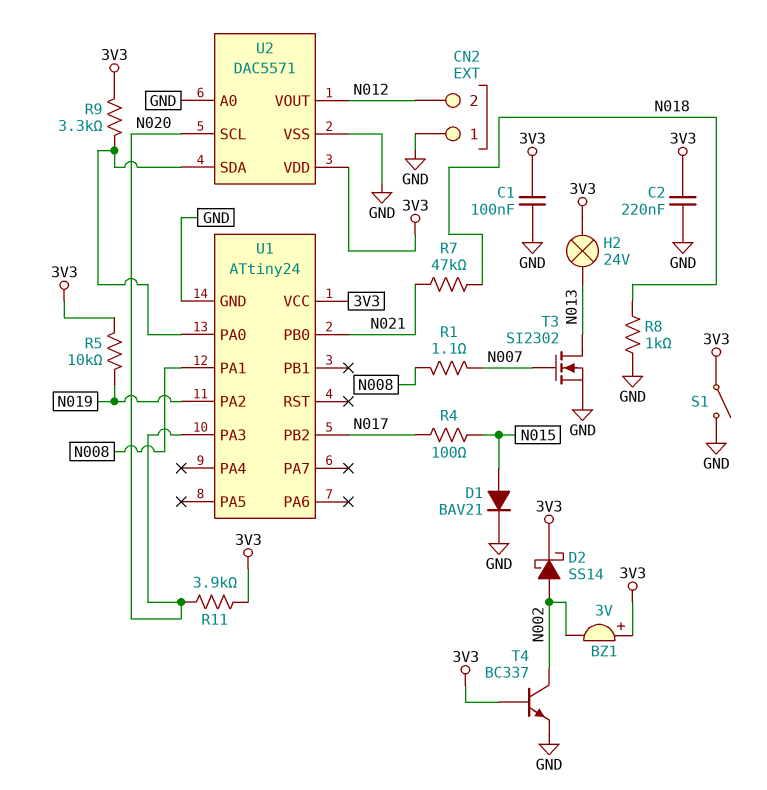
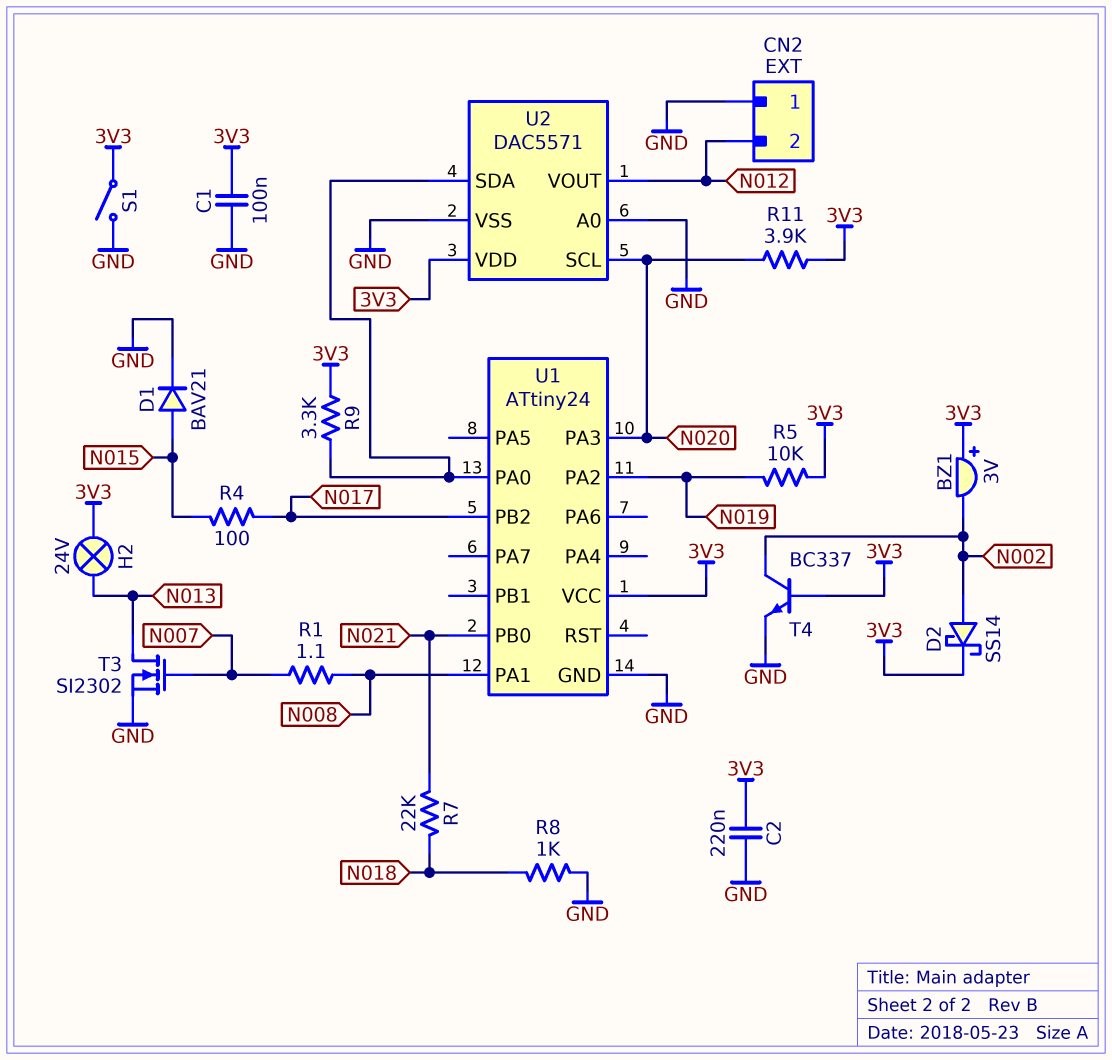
R7: 47k (N018, N021) -> 22k (N018, N021)

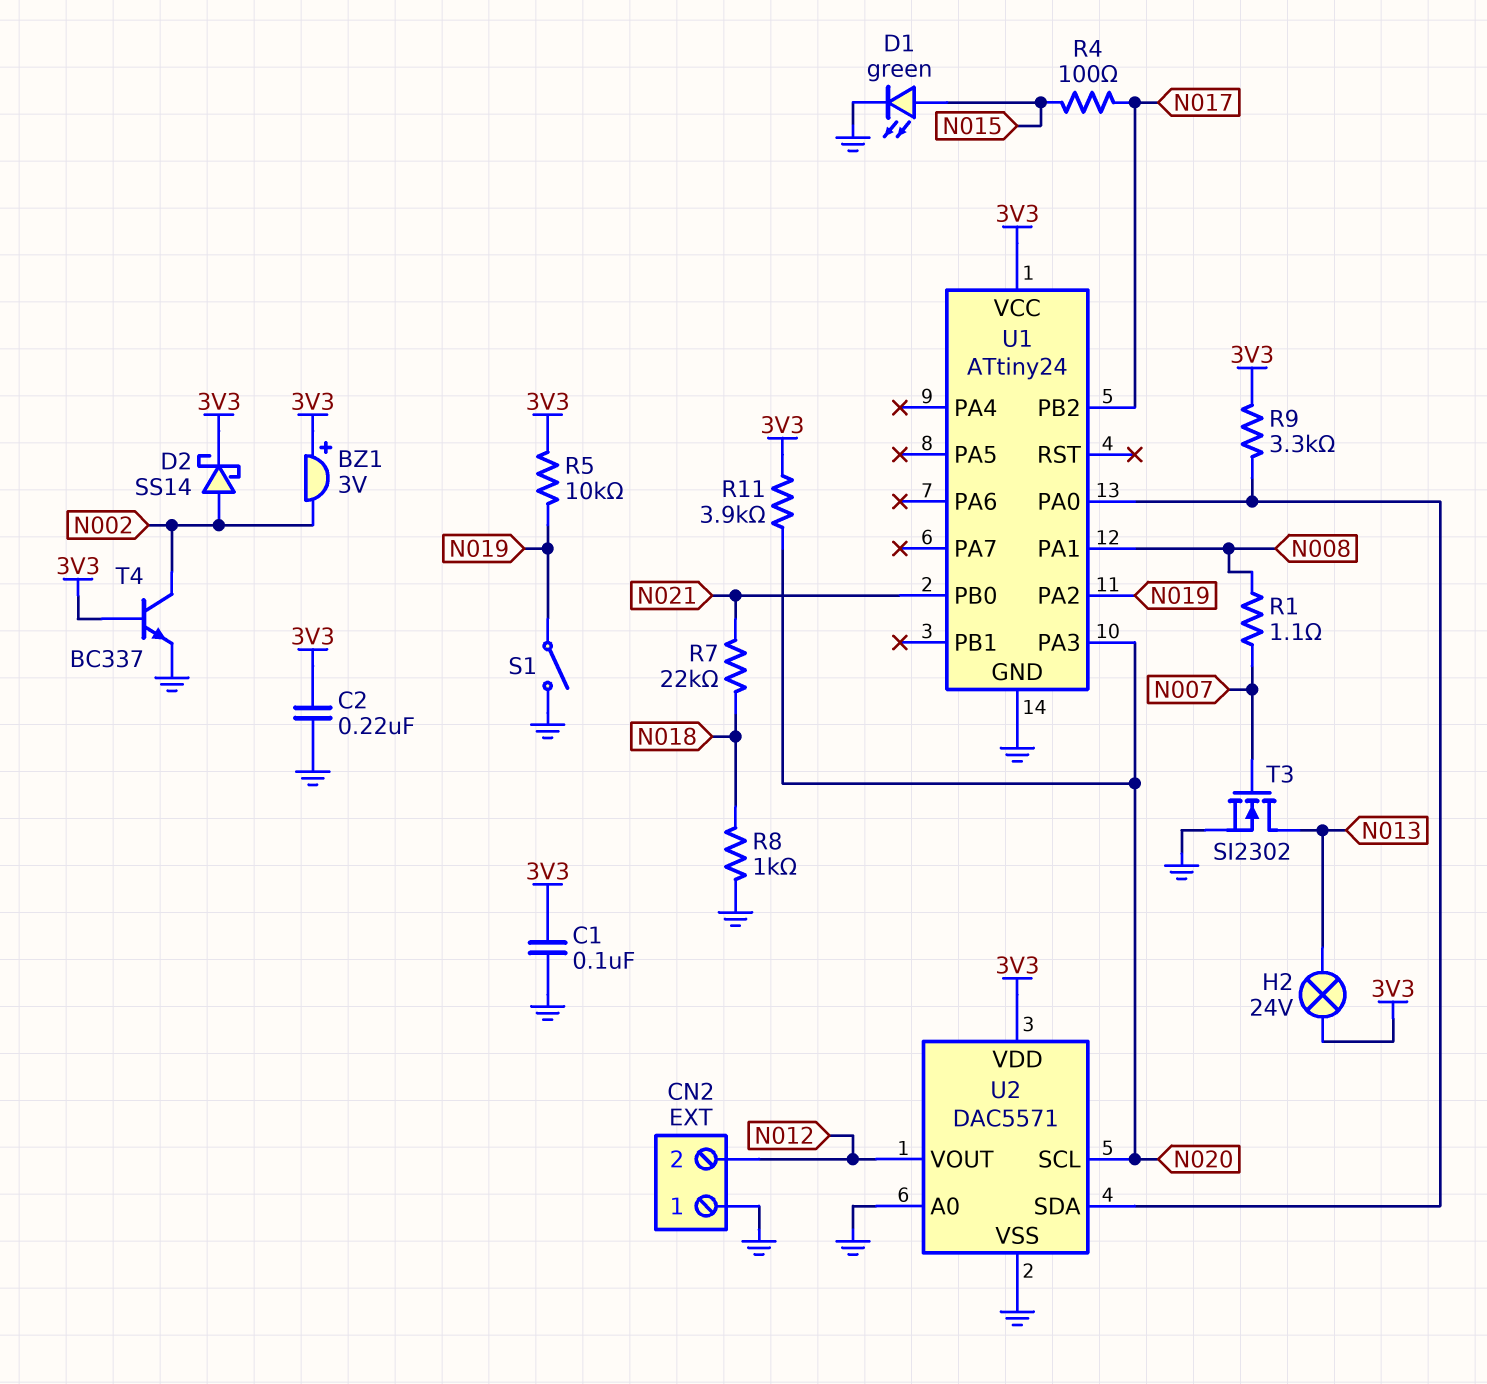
D1: diode BAV21 (A N015, K GND) -> LED green (A N015, K GND)
S1: switch (3V3, GND) -> switch (GND, N019)

